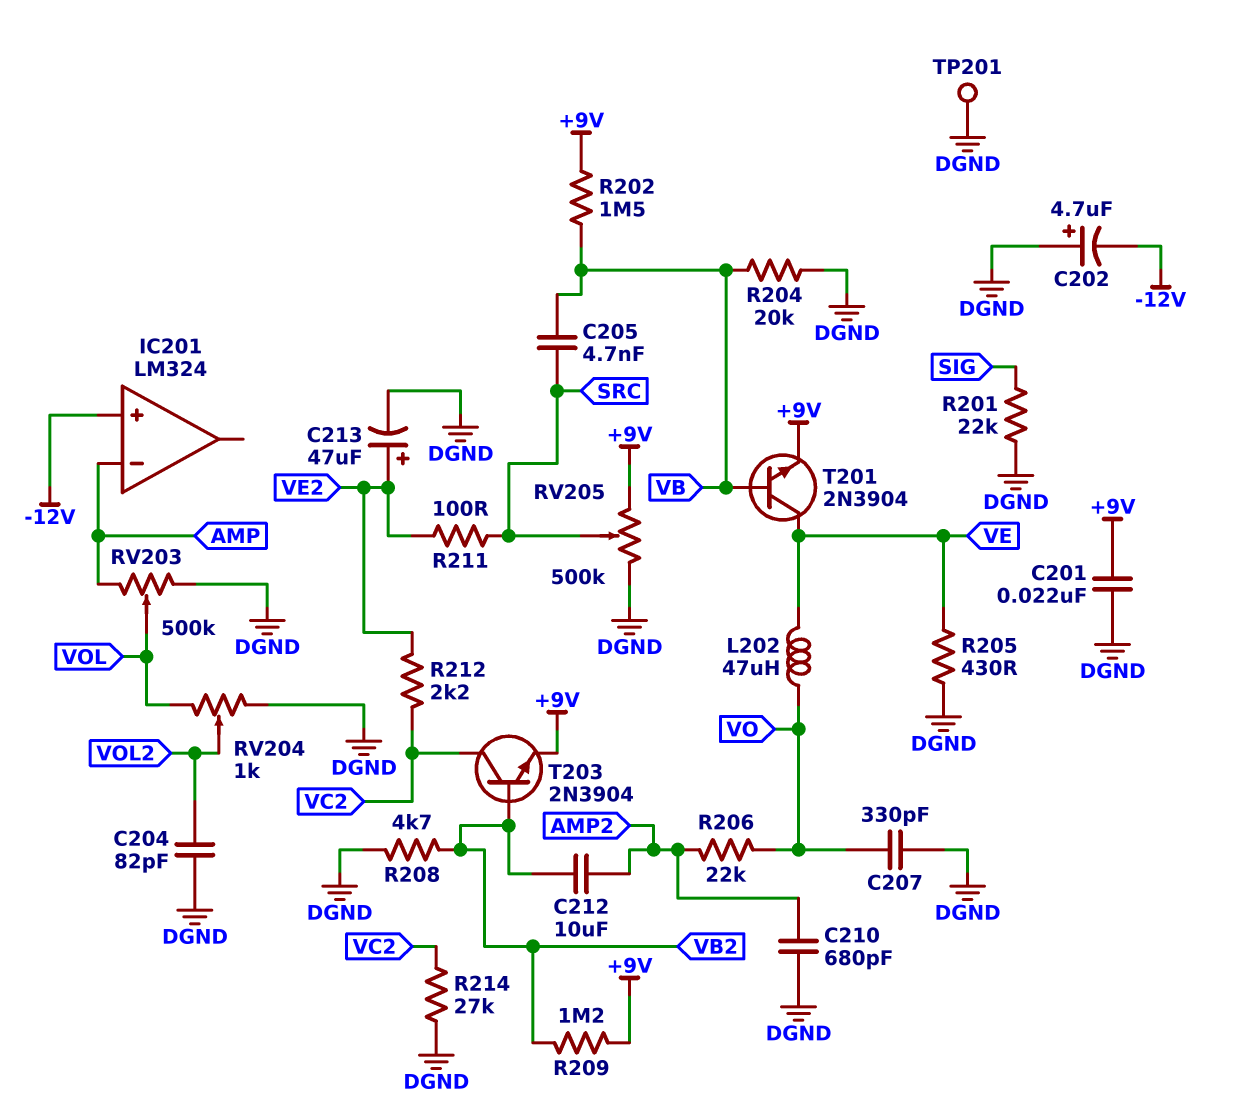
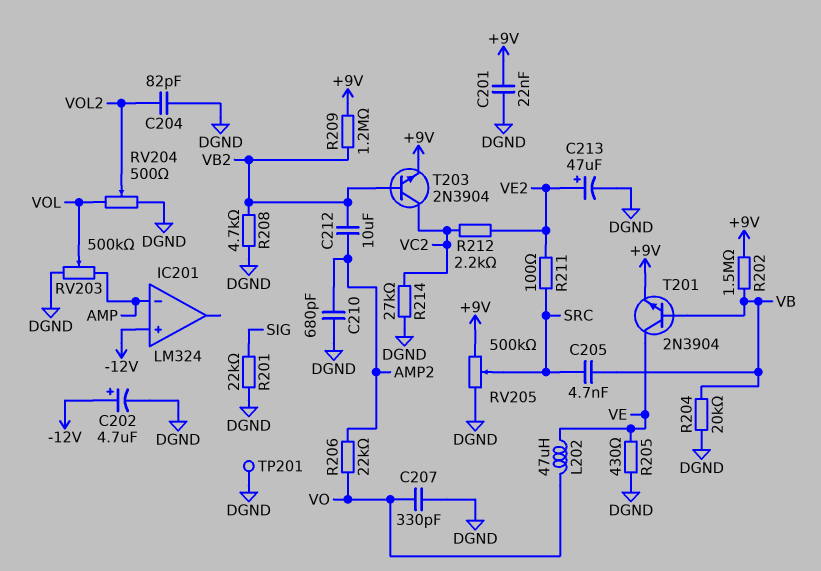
C202: 4.7uF (plus DGND, minus -12V) -> 4.7uF (plus -12V, minus DGND)
RV204: 1k (DGND, VOL, wiper VOL2) -> 500 (DGND, VOL, wiper VOL2)

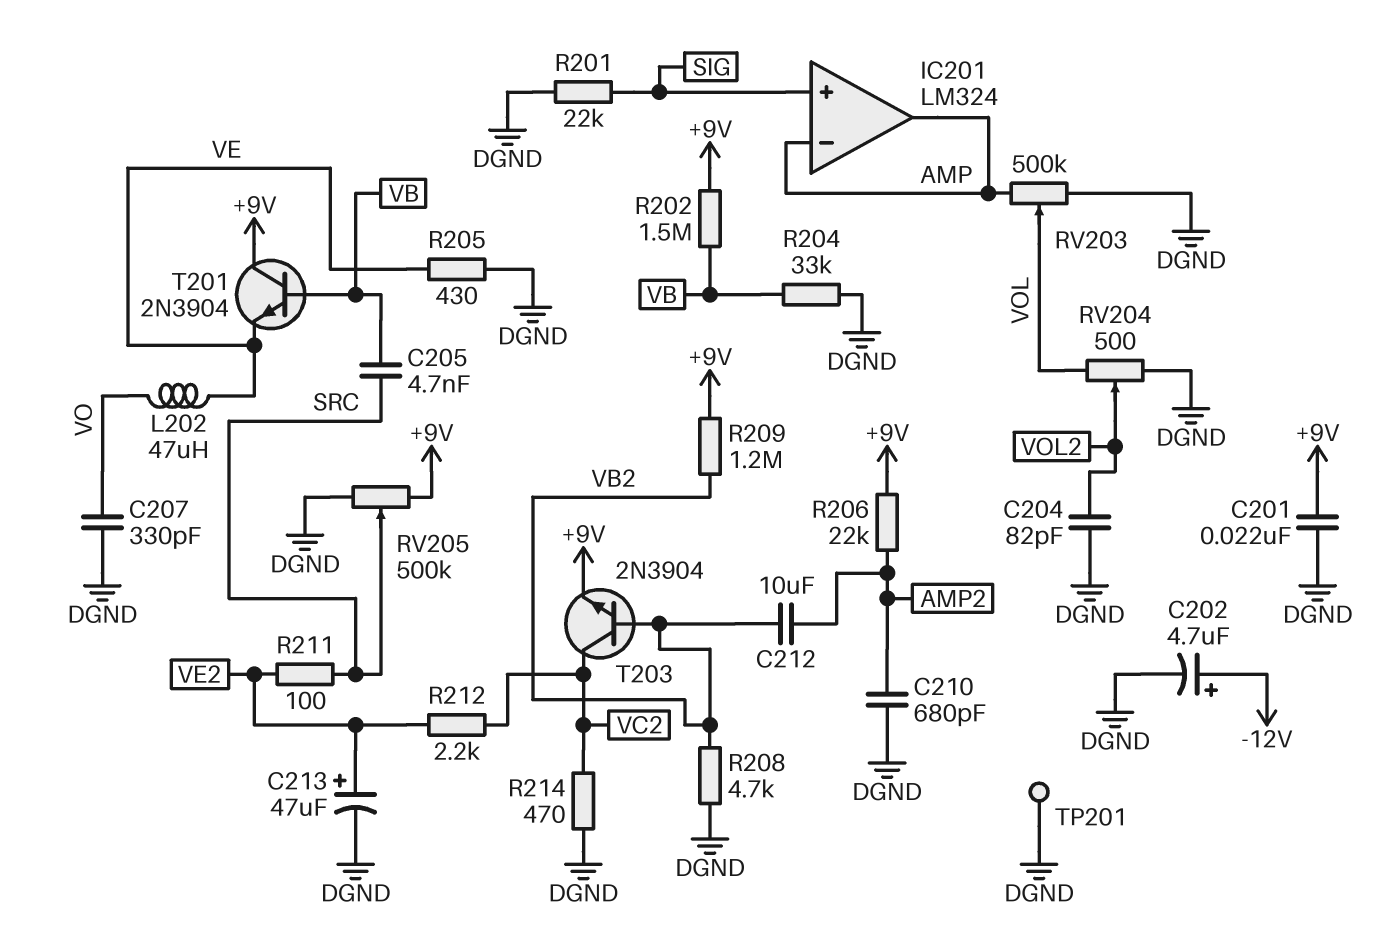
IC201 pin in+: -12V -> SIG
IC201 pin out: none -> AMP
R204: 20k (DGND, VB) -> 33k (DGND, VB)
R206: 22k (AMP2, VO) -> 22k (+9V, AMP2)
R214: 27k (DGND, VC2) -> 470 (DGND, VC2)
T201: NPN 2N3904 (B VB, C VE, E +9V) -> NPN 2N3904 (B VB, C +9V, E VE)

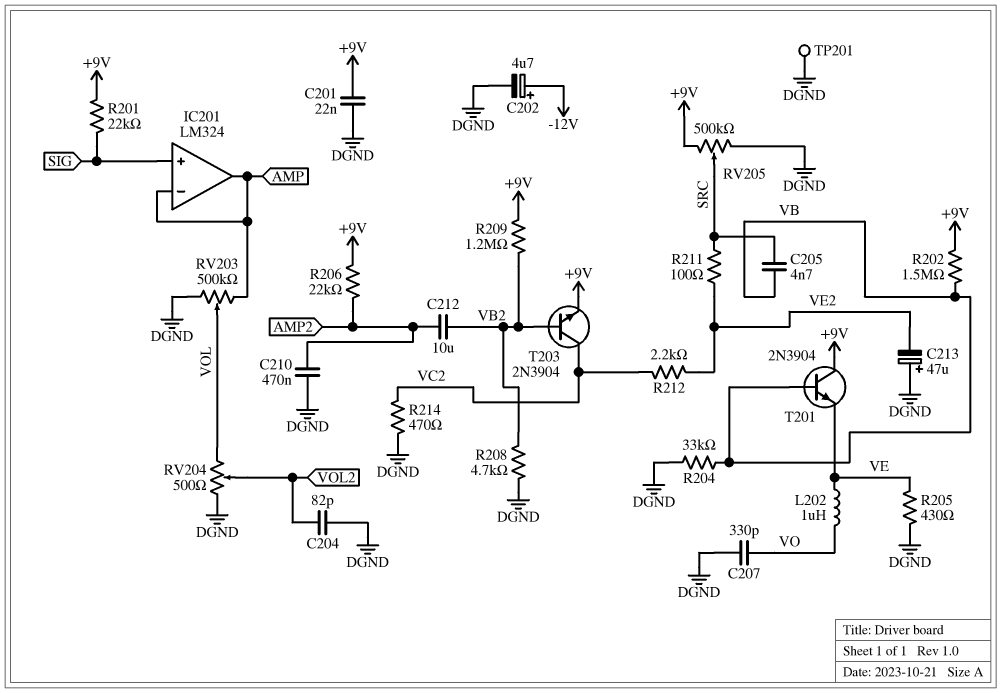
C210: 680pF (AMP2, DGND) -> 470nF (AMP2, DGND)
C213: 47uF (plus VE2, minus DGND) -> 47uF (plus DGND, minus VE2)
L202: 47uH (VE, VO) -> 1uH (VE, VO)
R201: 22k (DGND, SIG) -> 22k (+9V, SIG)

